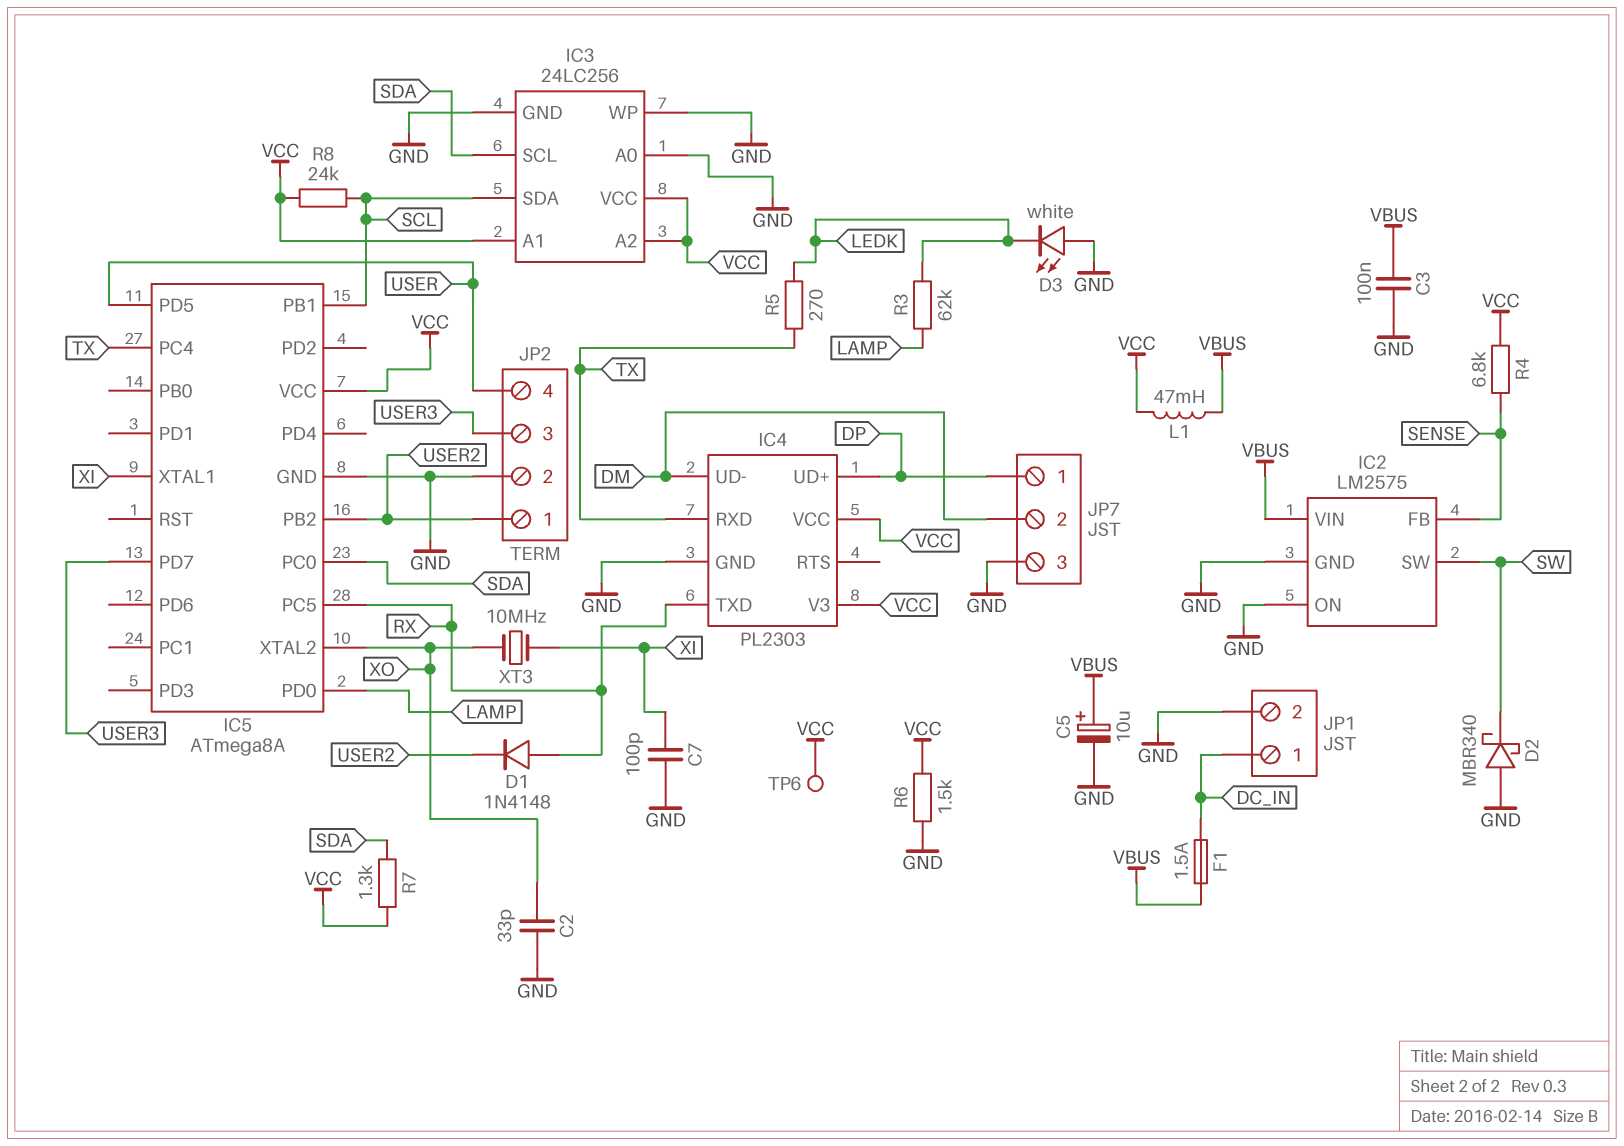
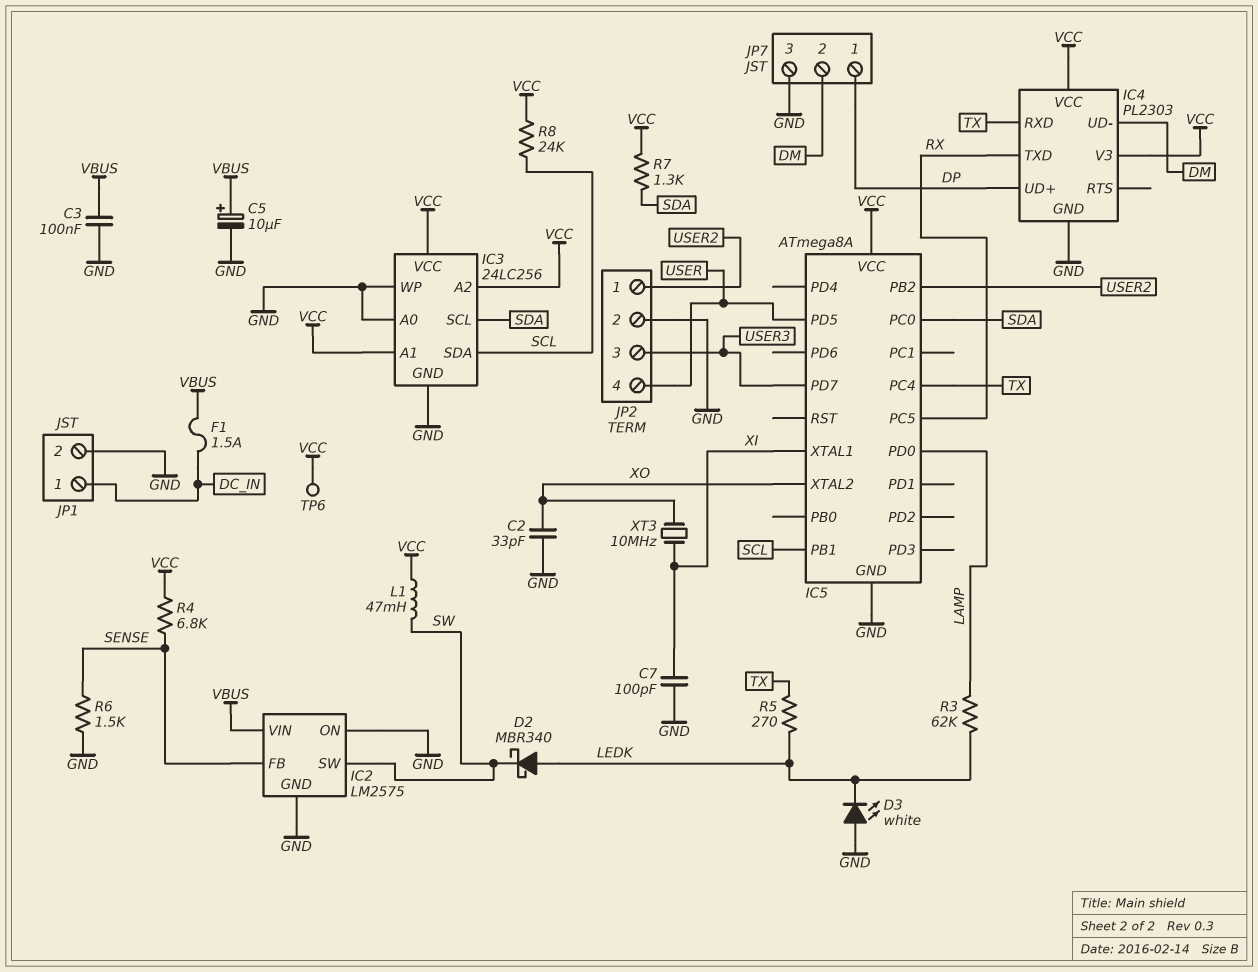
D1: diode 1N4148 (A RX, K USER2) -> none
D2: schottky MBR340 (A GND, K SW) -> schottky MBR340 (A LEDK, K SW)
L1: 47mH (VBUS, VCC) -> 47mH (SW, VCC)
R6: 1.5k (GND, VCC) -> 1.5k (GND, SENSE)

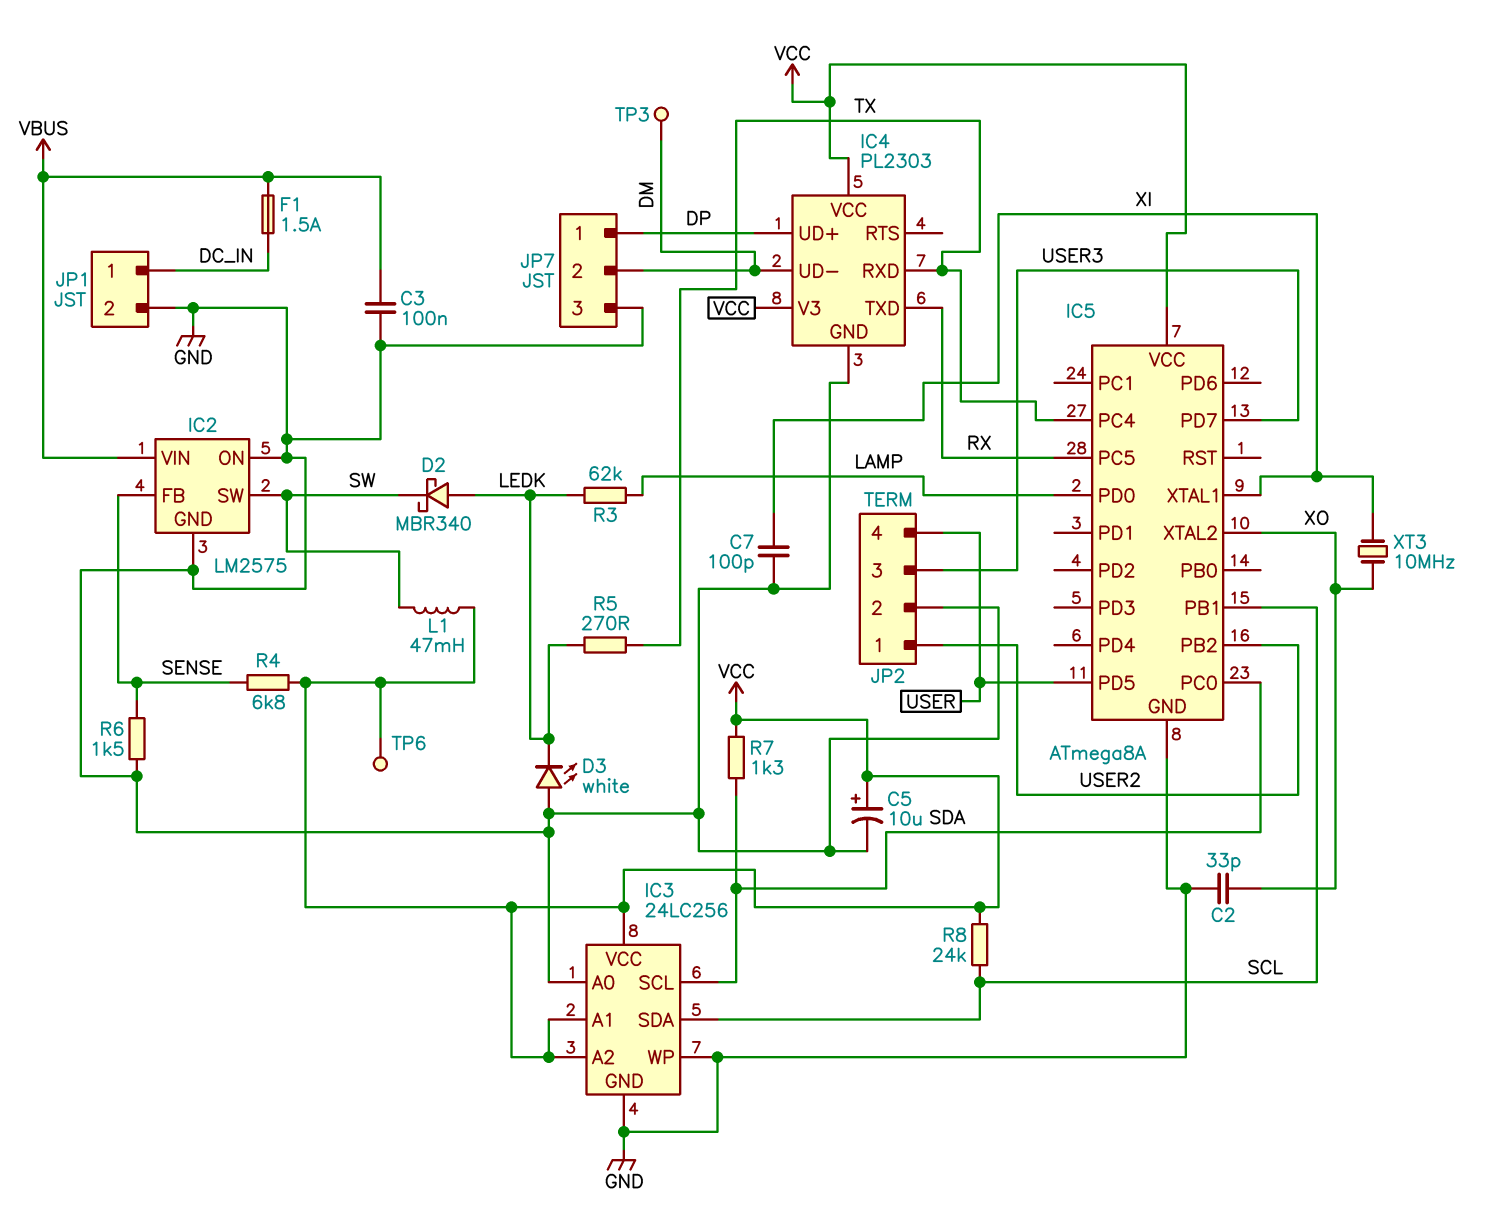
C5: 10uF (plus VBUS, minus GND) -> 10uF (plus VCC, minus GND)
TP3: none -> test point (DM)

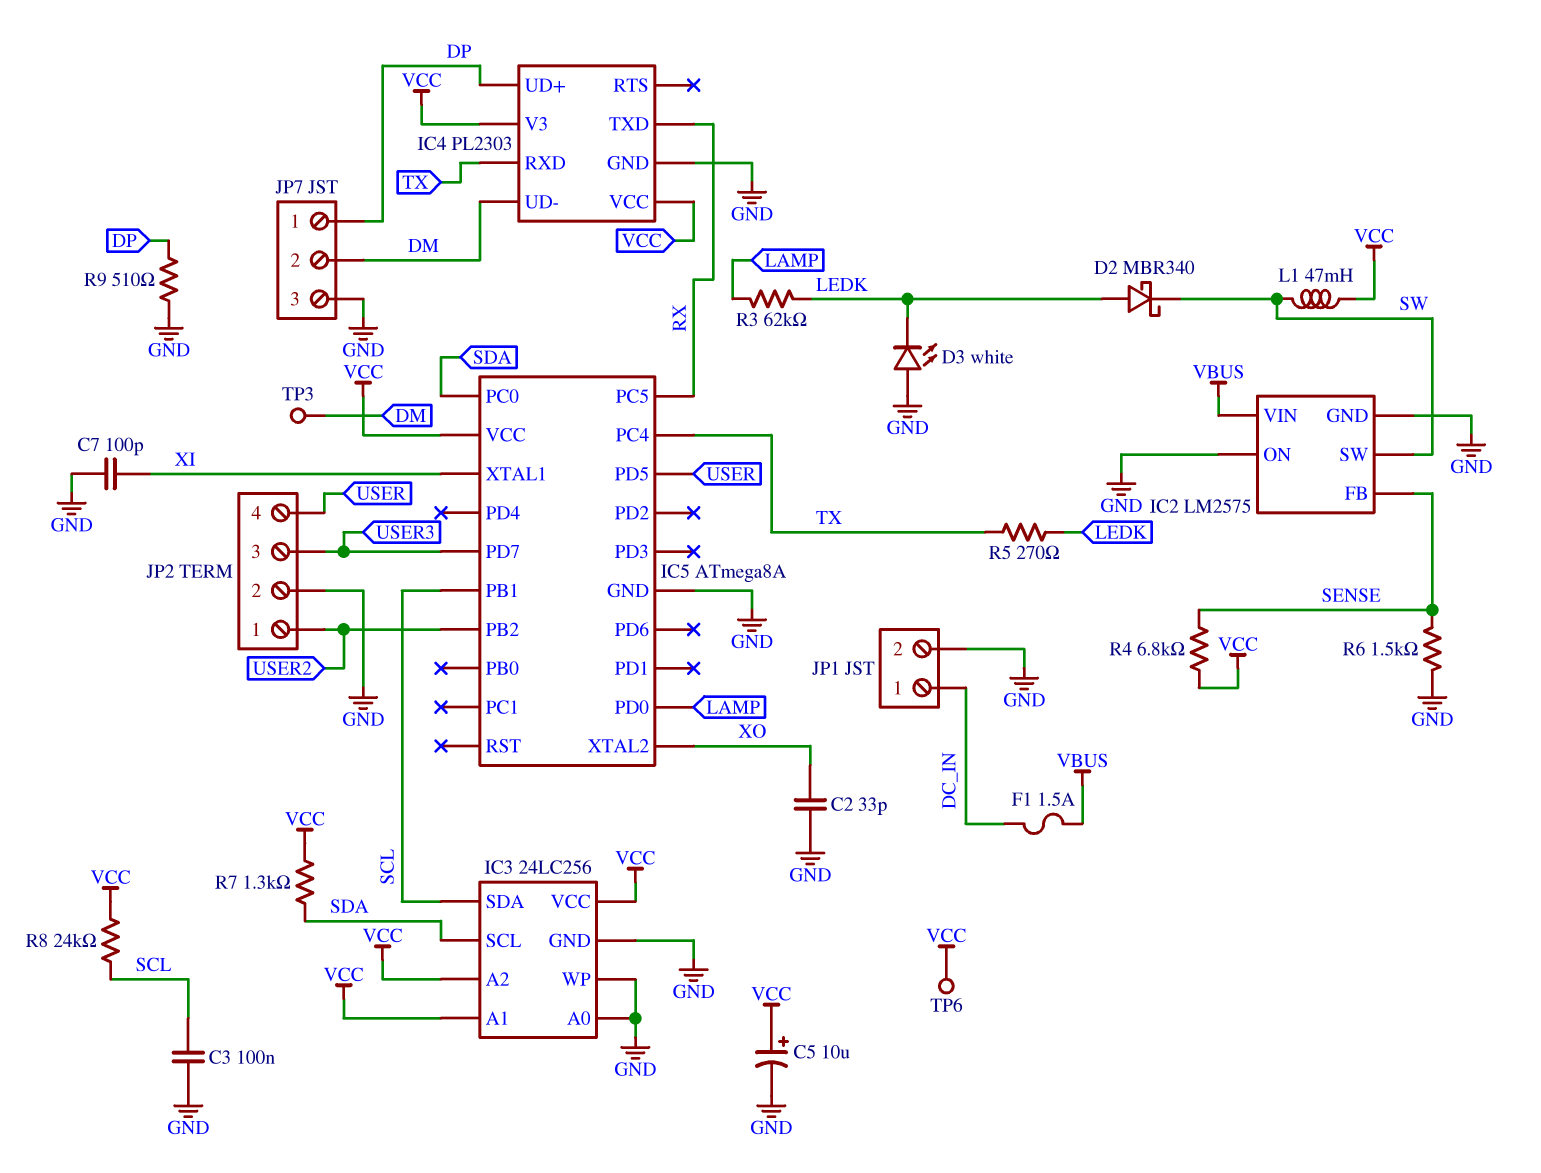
C3: 100nF (GND, VBUS) -> 100nF (GND, SCL)
R9: none -> 510 (DP, GND)
XT3: 10MHz (XI, XO) -> none

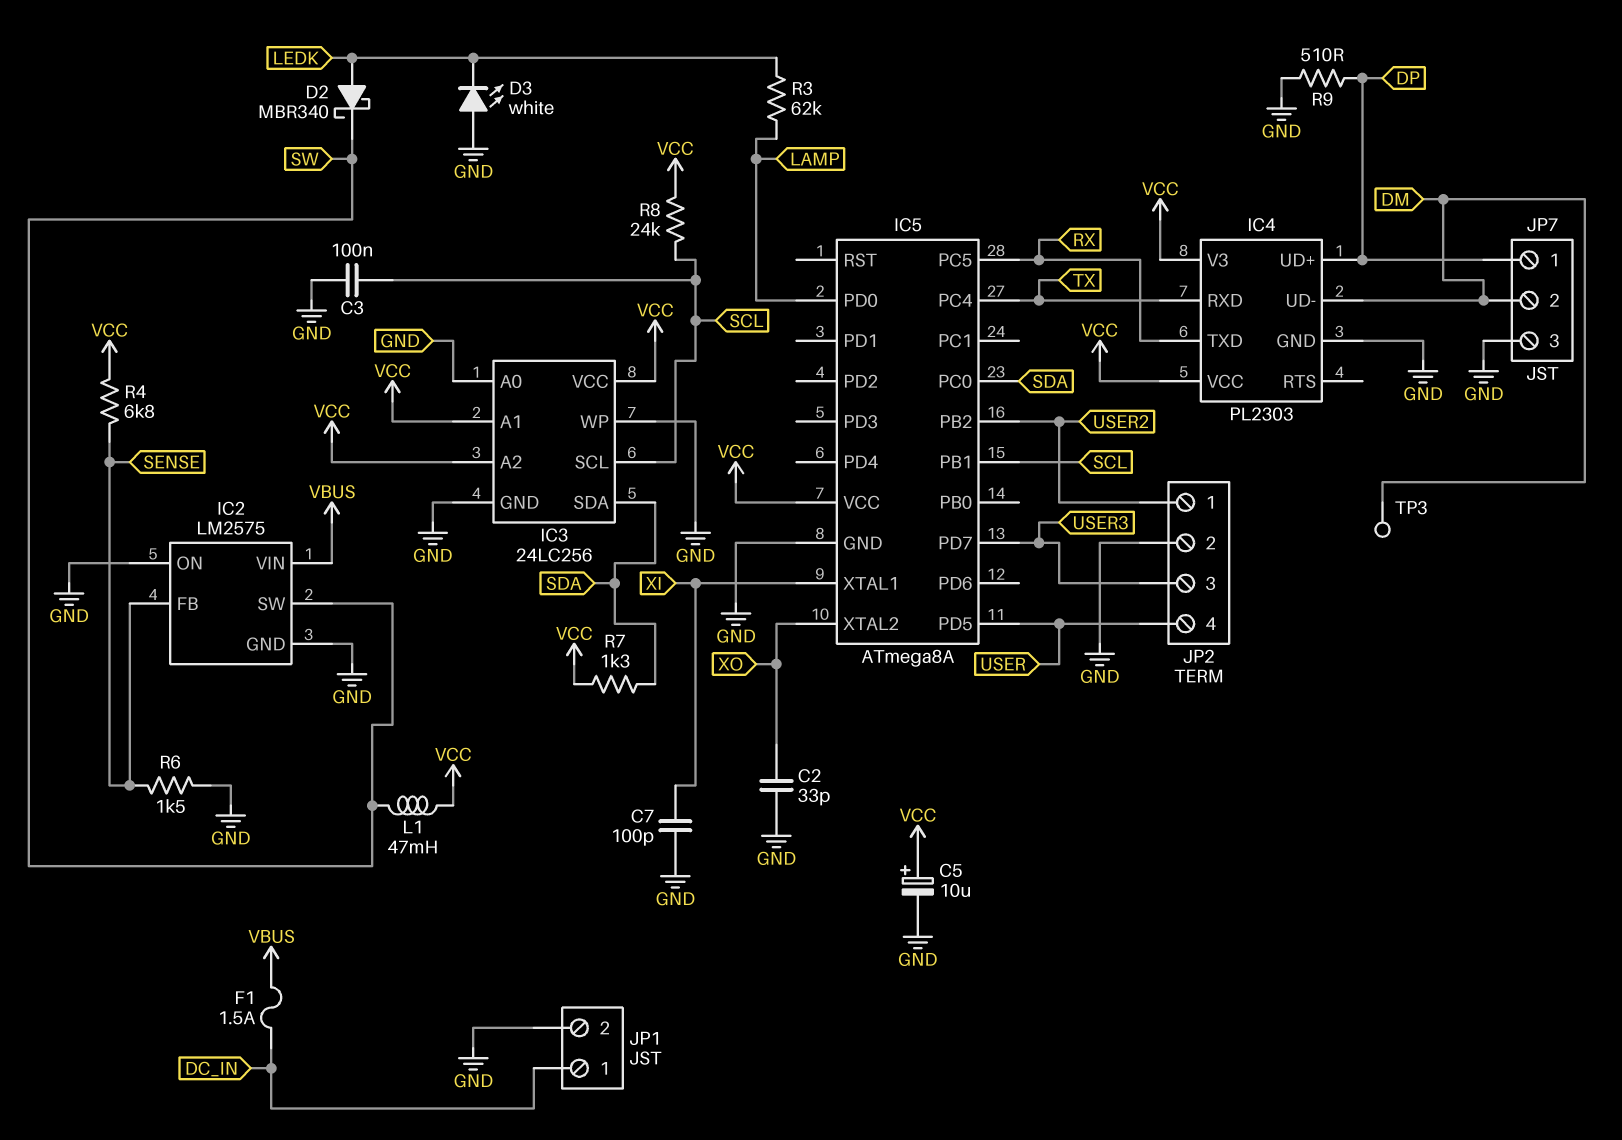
IC3 pin SCL: SDA -> SCL
IC3 pin SDA: SCL -> SDA
R5: 270 (LEDK, TX) -> none
TP6: test point (VCC) -> none

